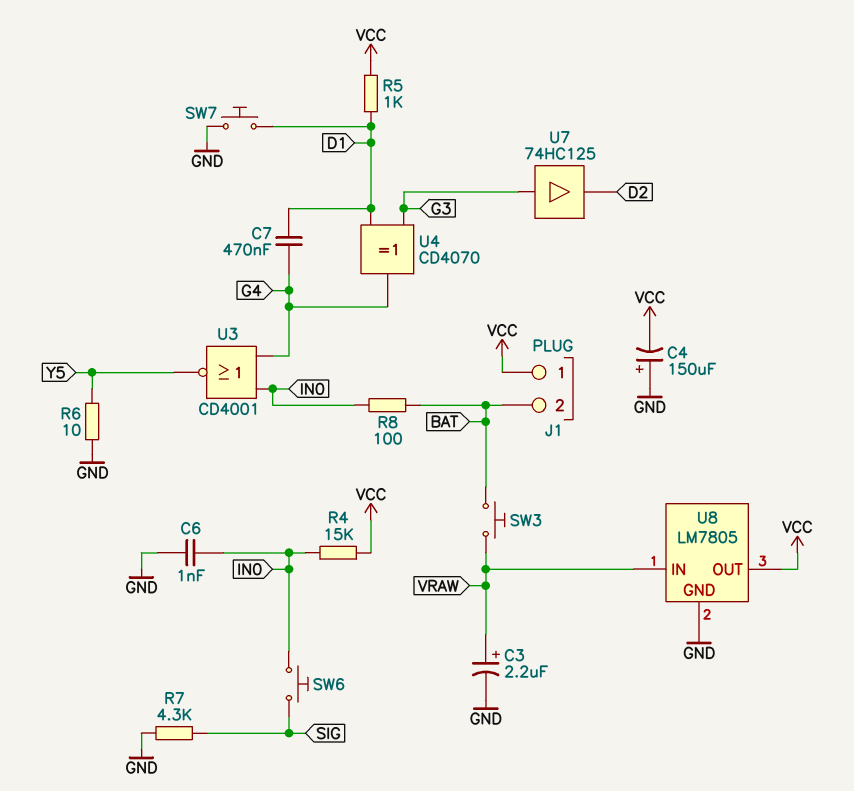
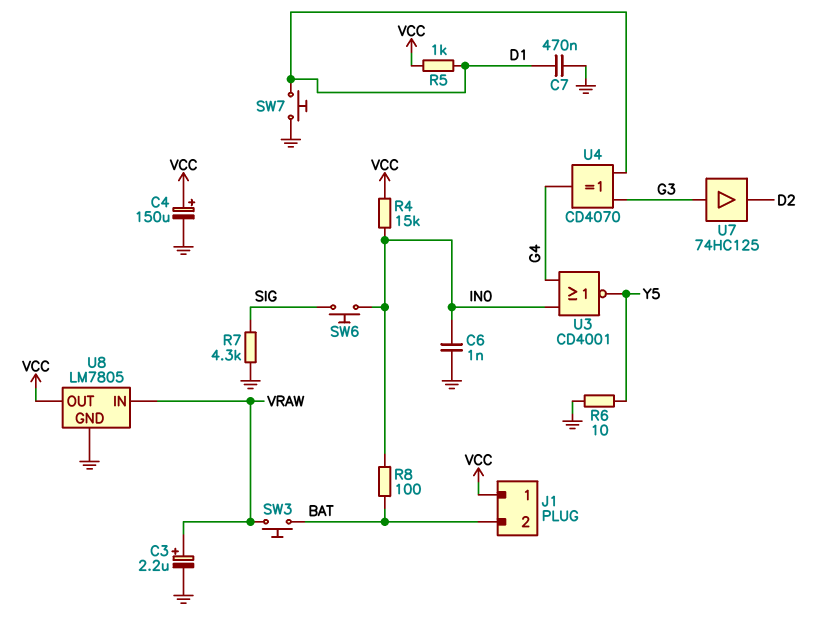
C4: 150uF (plus GND, minus VCC) -> 150uF (plus VCC, minus GND)
C7: 470nF (D1, G4) -> 470nF (D1, GND)

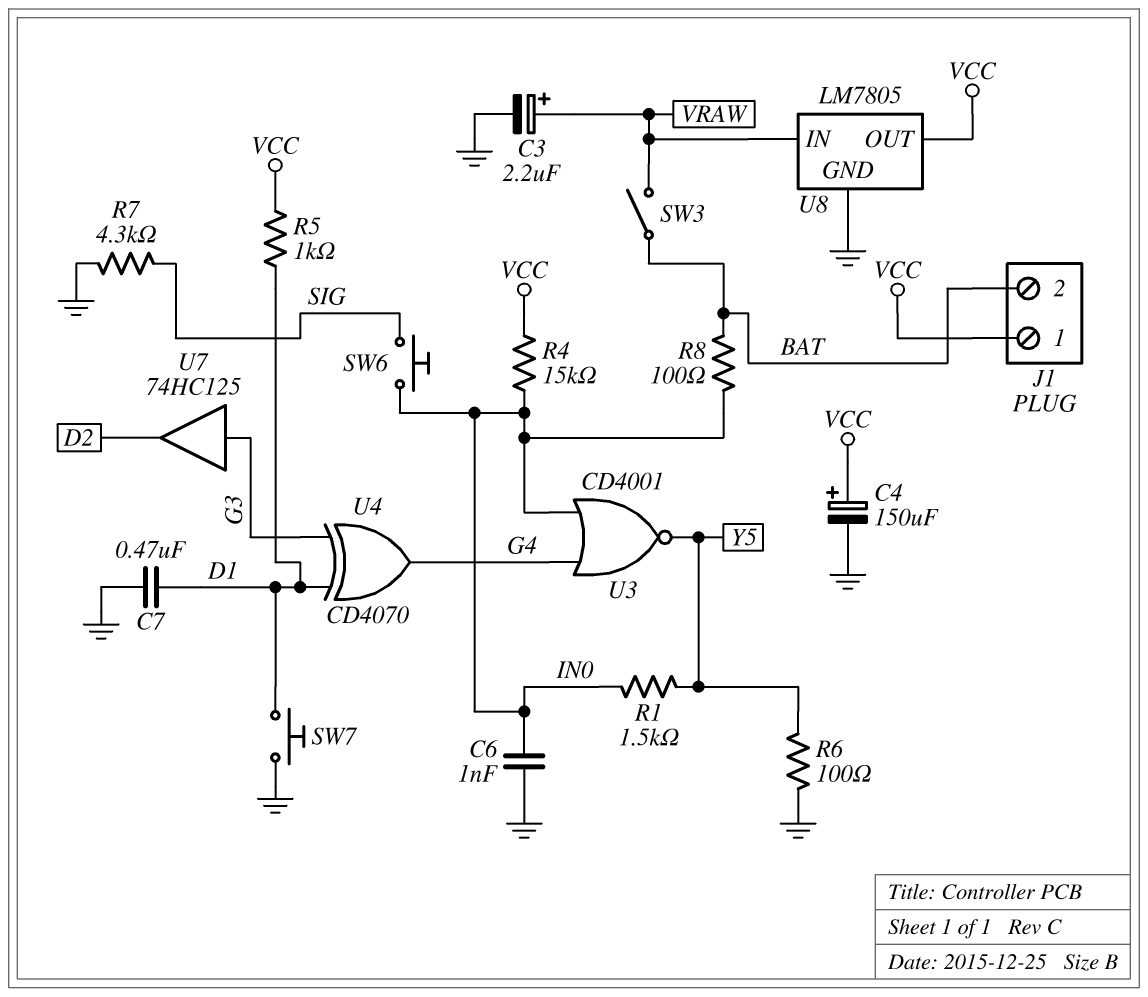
R1: none -> 1.5k (IN0, Y5)
R6: 10 (GND, Y5) -> 100 (GND, Y5)
SW3: button (BAT, VRAW) -> switch (BAT, VRAW)

